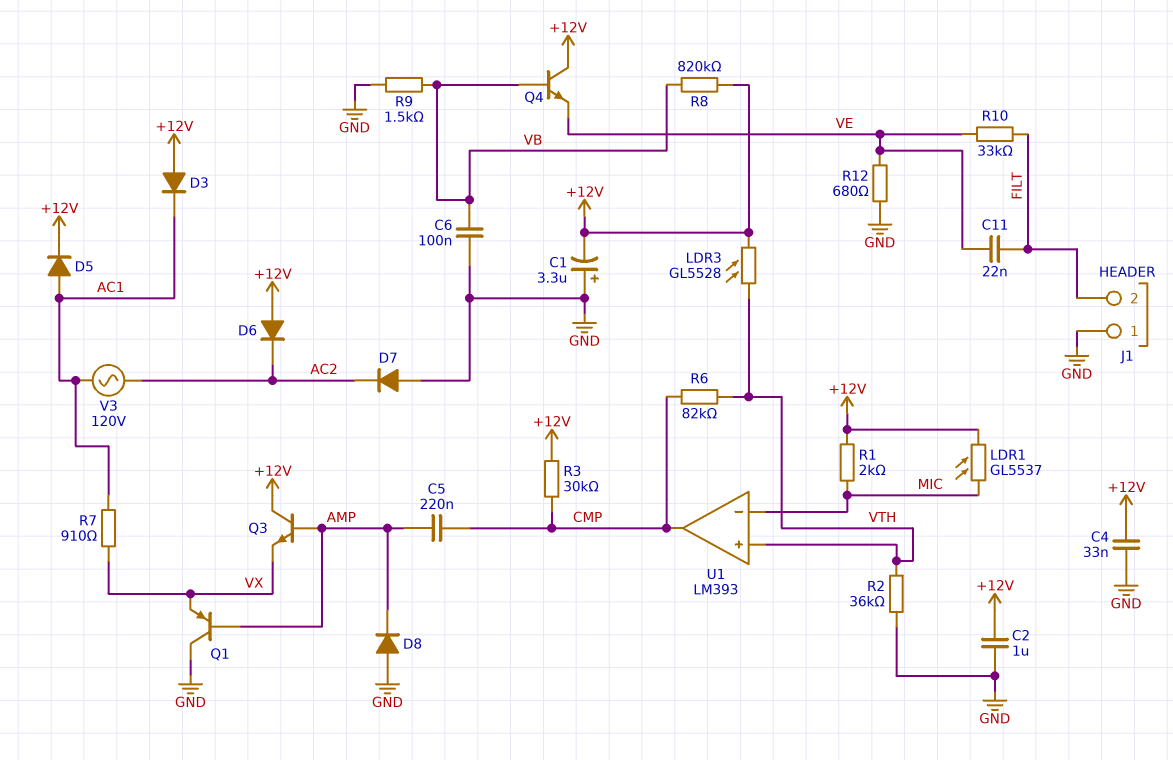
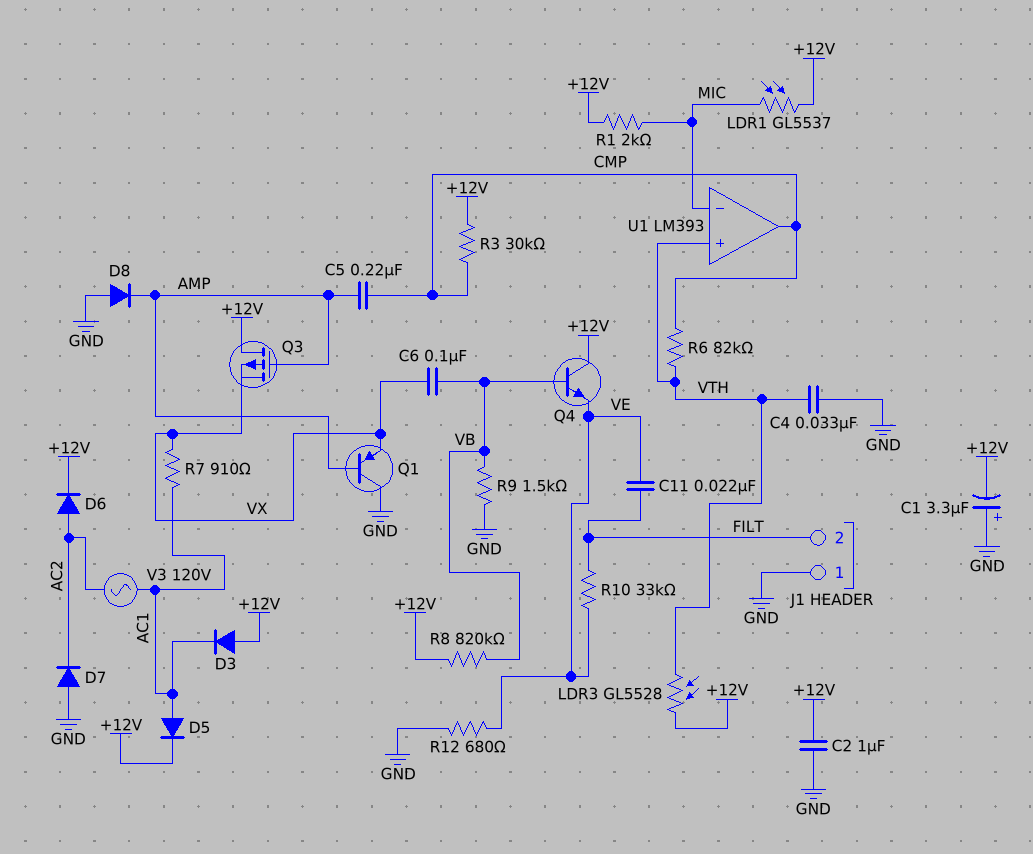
C4: 33nF (+12V, GND) -> 33nF (GND, VTH)
C6: 100nF (GND, VB) -> 100nF (VB, VX)
D6: diode (A +12V, K AC2) -> diode (A AC2, K +12V)
Q3: NPN (B AMP, C +12V, E VX) -> PMOS (G AMP, D +12V, S VX)
R2: 36k (GND, VTH) -> none

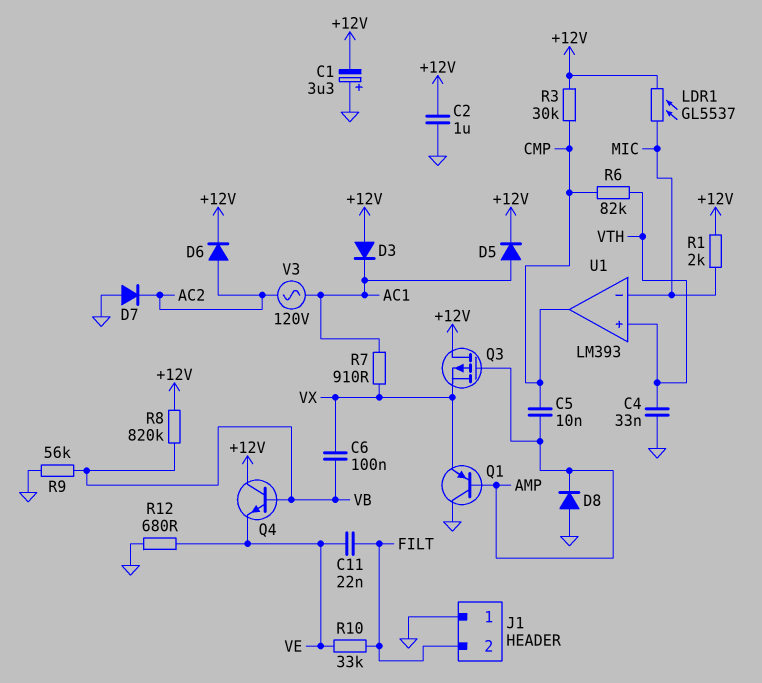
C5: 220nF (AMP, CMP) -> 10nF (AMP, CMP)
LDR3: GL5528 (+12V, VTH) -> none
R9: 1.5k (GND, VB) -> 56k (GND, VB)

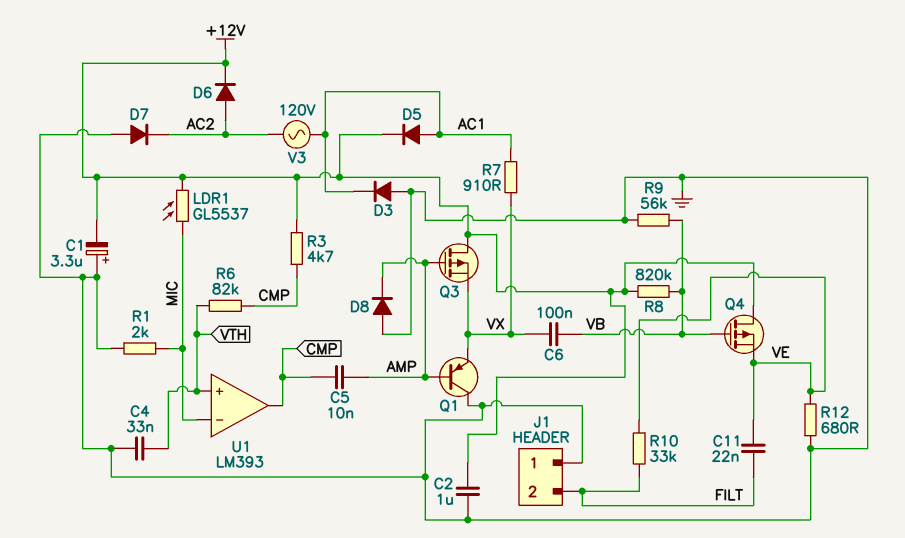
D3: diode (A +12V, K AC1) -> diode (A GND, K AC1)
Q4: NPN (B VB, C +12V, E VE) -> PMOS (G VB, D +12V, S VE)
R1: 2k (+12V, MIC) -> 2k (GND, MIC)
R3: 30k (+12V, CMP) -> 4.7k (+12V, CMP)

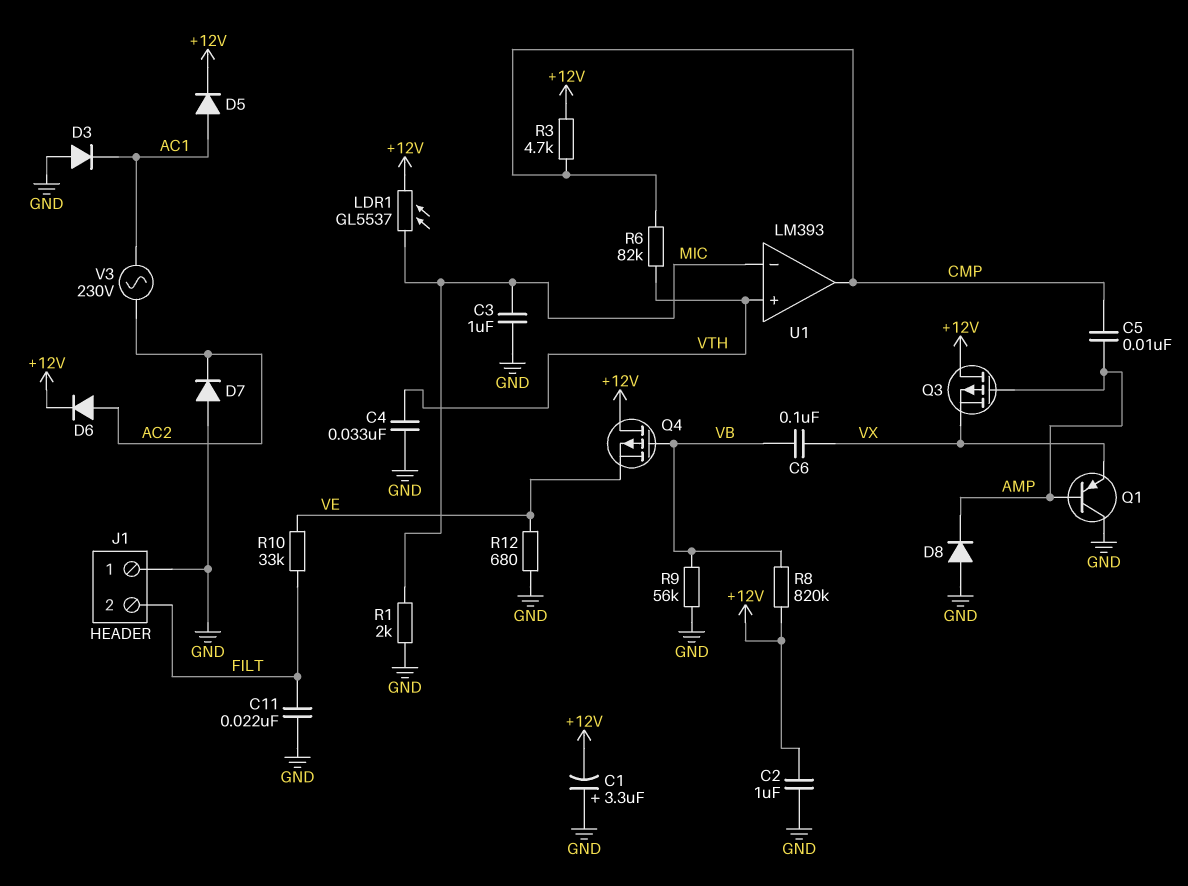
C3: none -> 1uF (GND, MIC)
C11: 22nF (FILT, VE) -> 22nF (FILT, GND)
R7: 910 (AC1, VX) -> none
V3: AC 120V (AC1, AC2) -> AC 230V (AC1, AC2)

